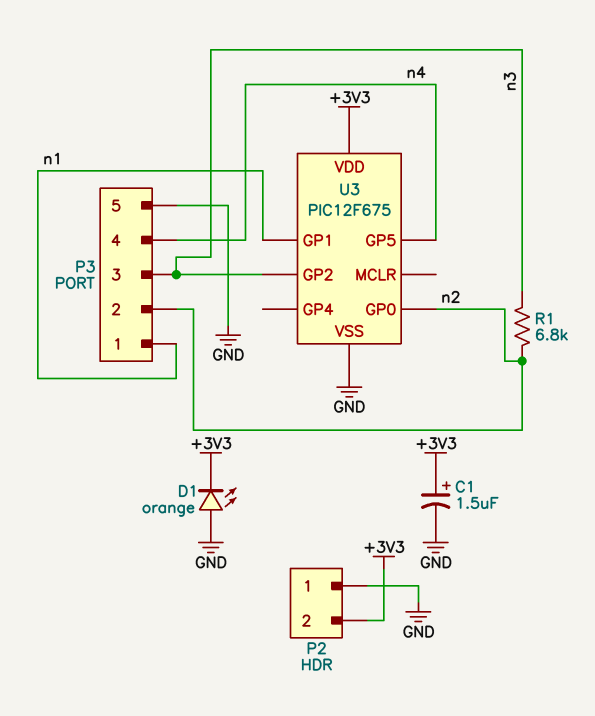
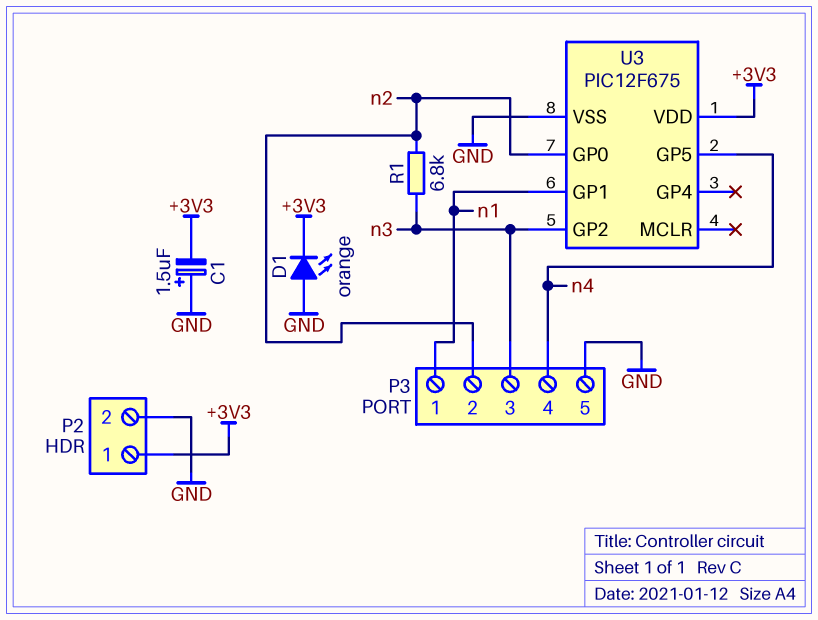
C1: 1.5uF (plus +3V3, minus GND) -> 1.5uF (plus GND, minus +3V3)
P2 pin 1: GND -> +3V3
P2 pin 2: +3V3 -> GND

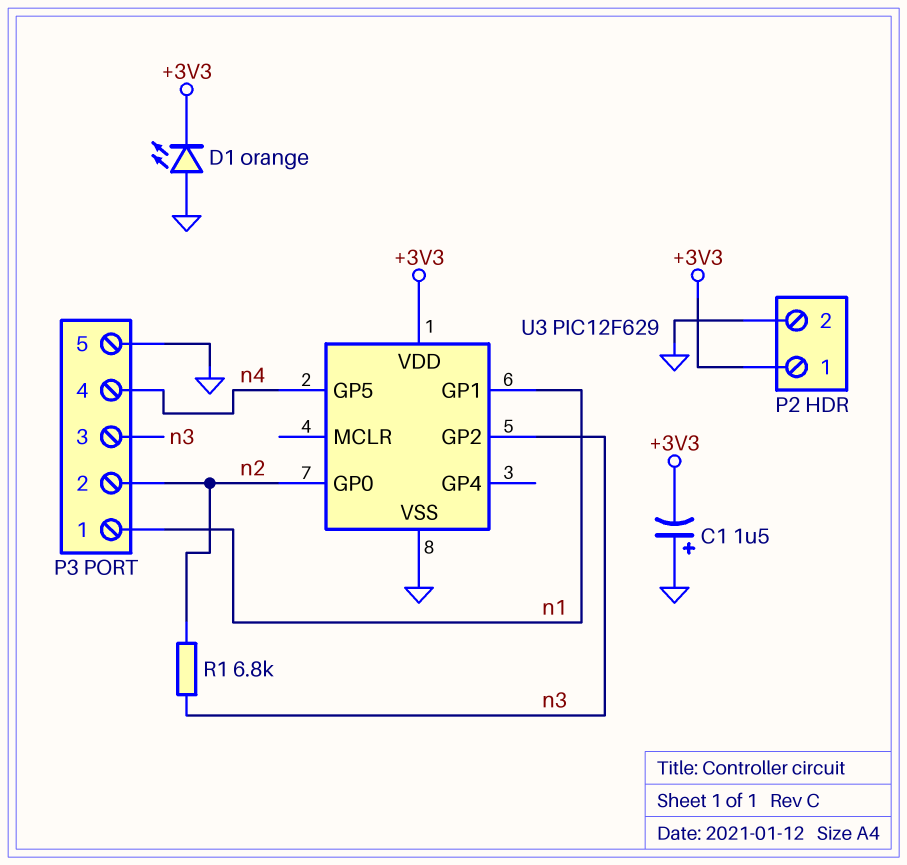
U3: PIC12F675 -> PIC12F629

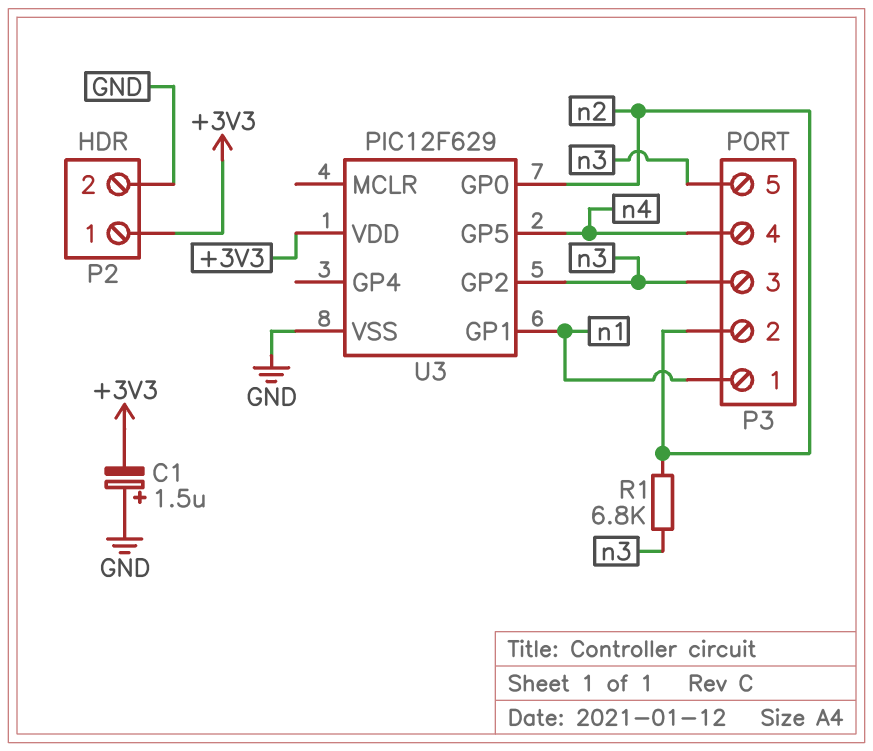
D1: LED orange (A GND, K +3V3) -> none
P3 pin 5: GND -> n3

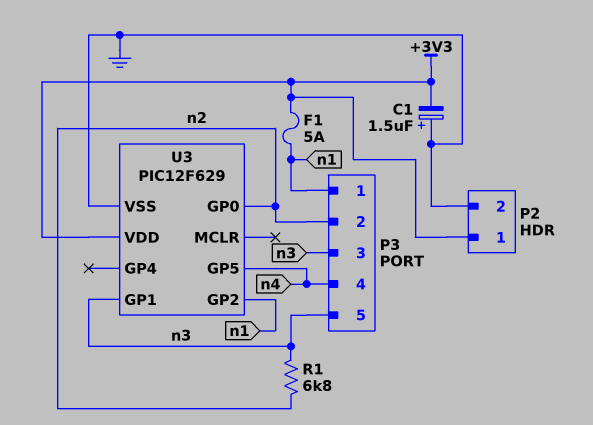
F1: none -> 5A (+3V3, n1)
U3 pin GP1: n1 -> n3
U3 pin GP2: n3 -> n1

